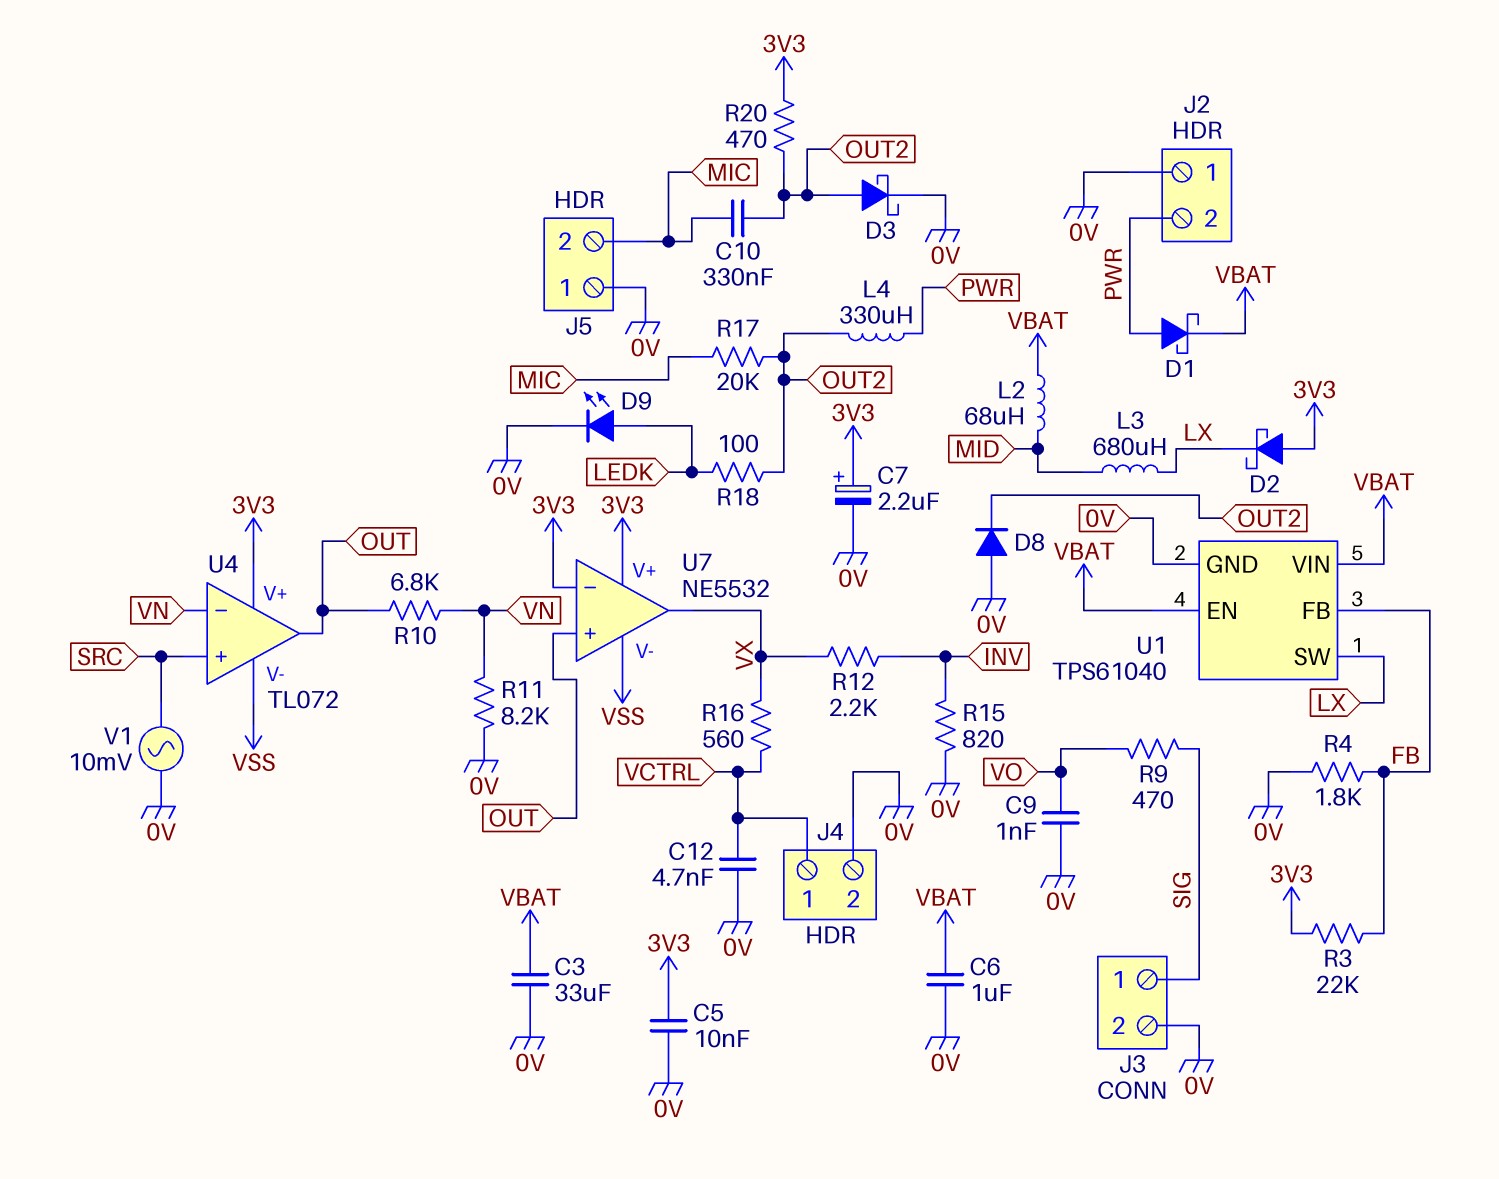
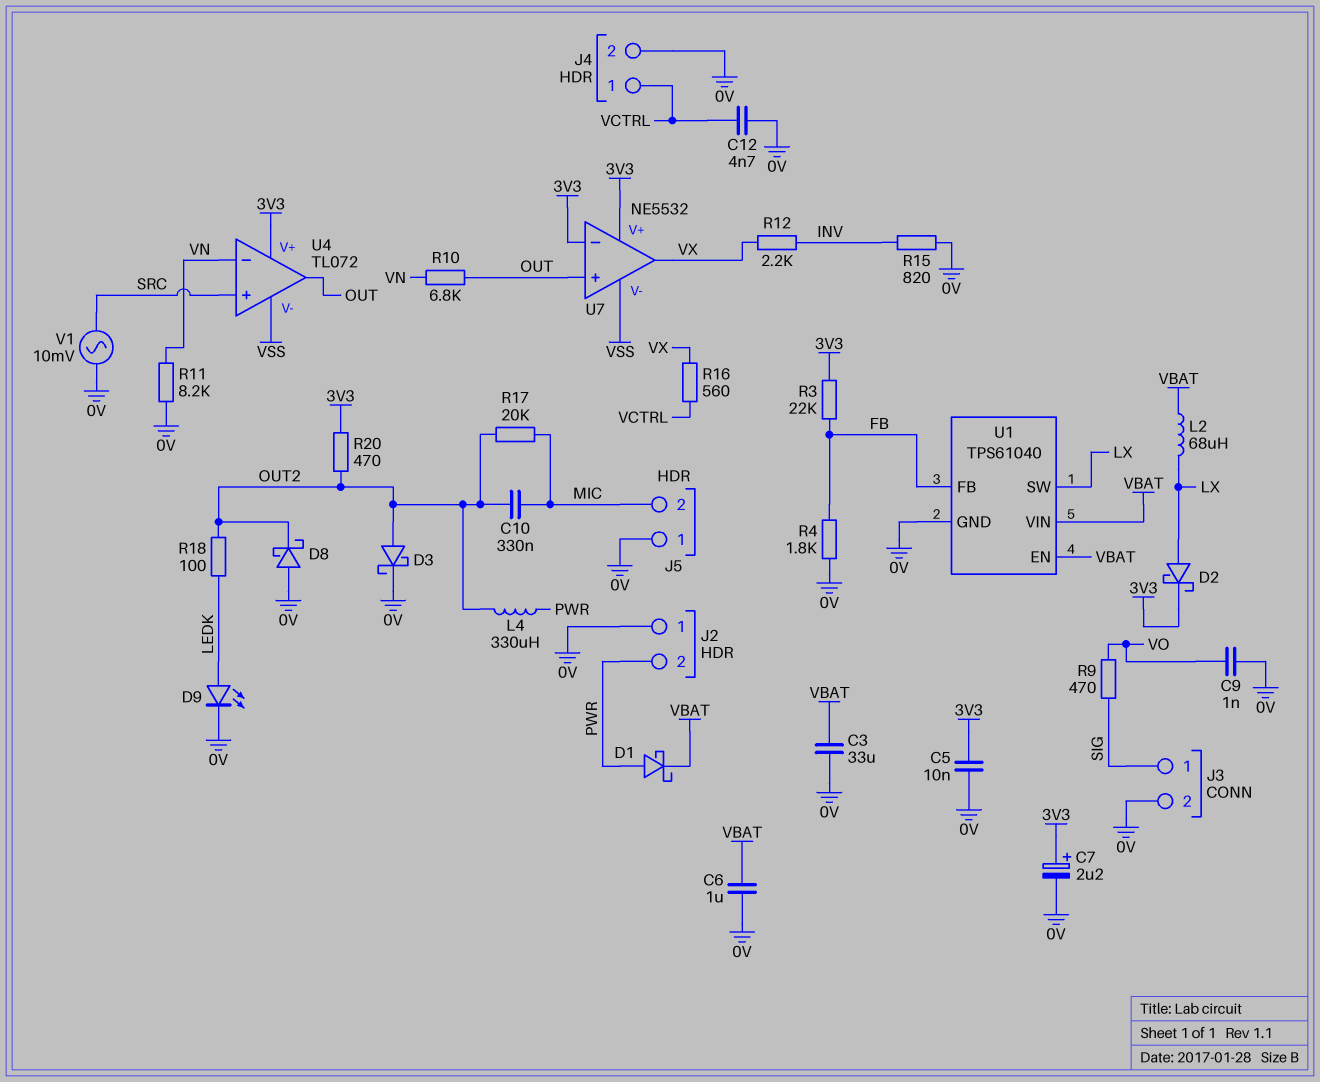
D2: schottky (A 3V3, K LX) -> schottky (A LX, K 3V3)
D8: diode (A 0V, K OUT2) -> schottky (A 0V, K OUT2)
L2: 68uH (MID, VBAT) -> 68uH (LX, VBAT)
L3: 680uH (LX, MID) -> none

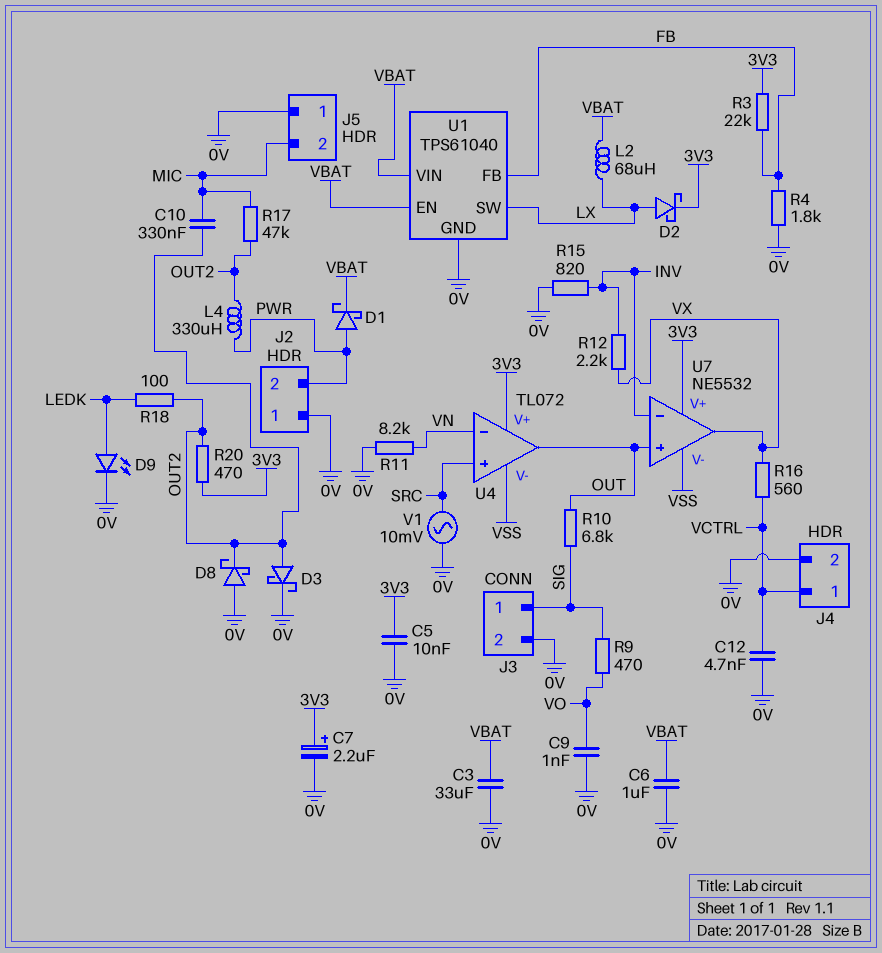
R10: 6.8k (OUT, VN) -> 6.8k (OUT, SIG)
R17: 20k (MIC, OUT2) -> 47k (MIC, OUT2)
U7 pin in-: 3V3 -> INV

